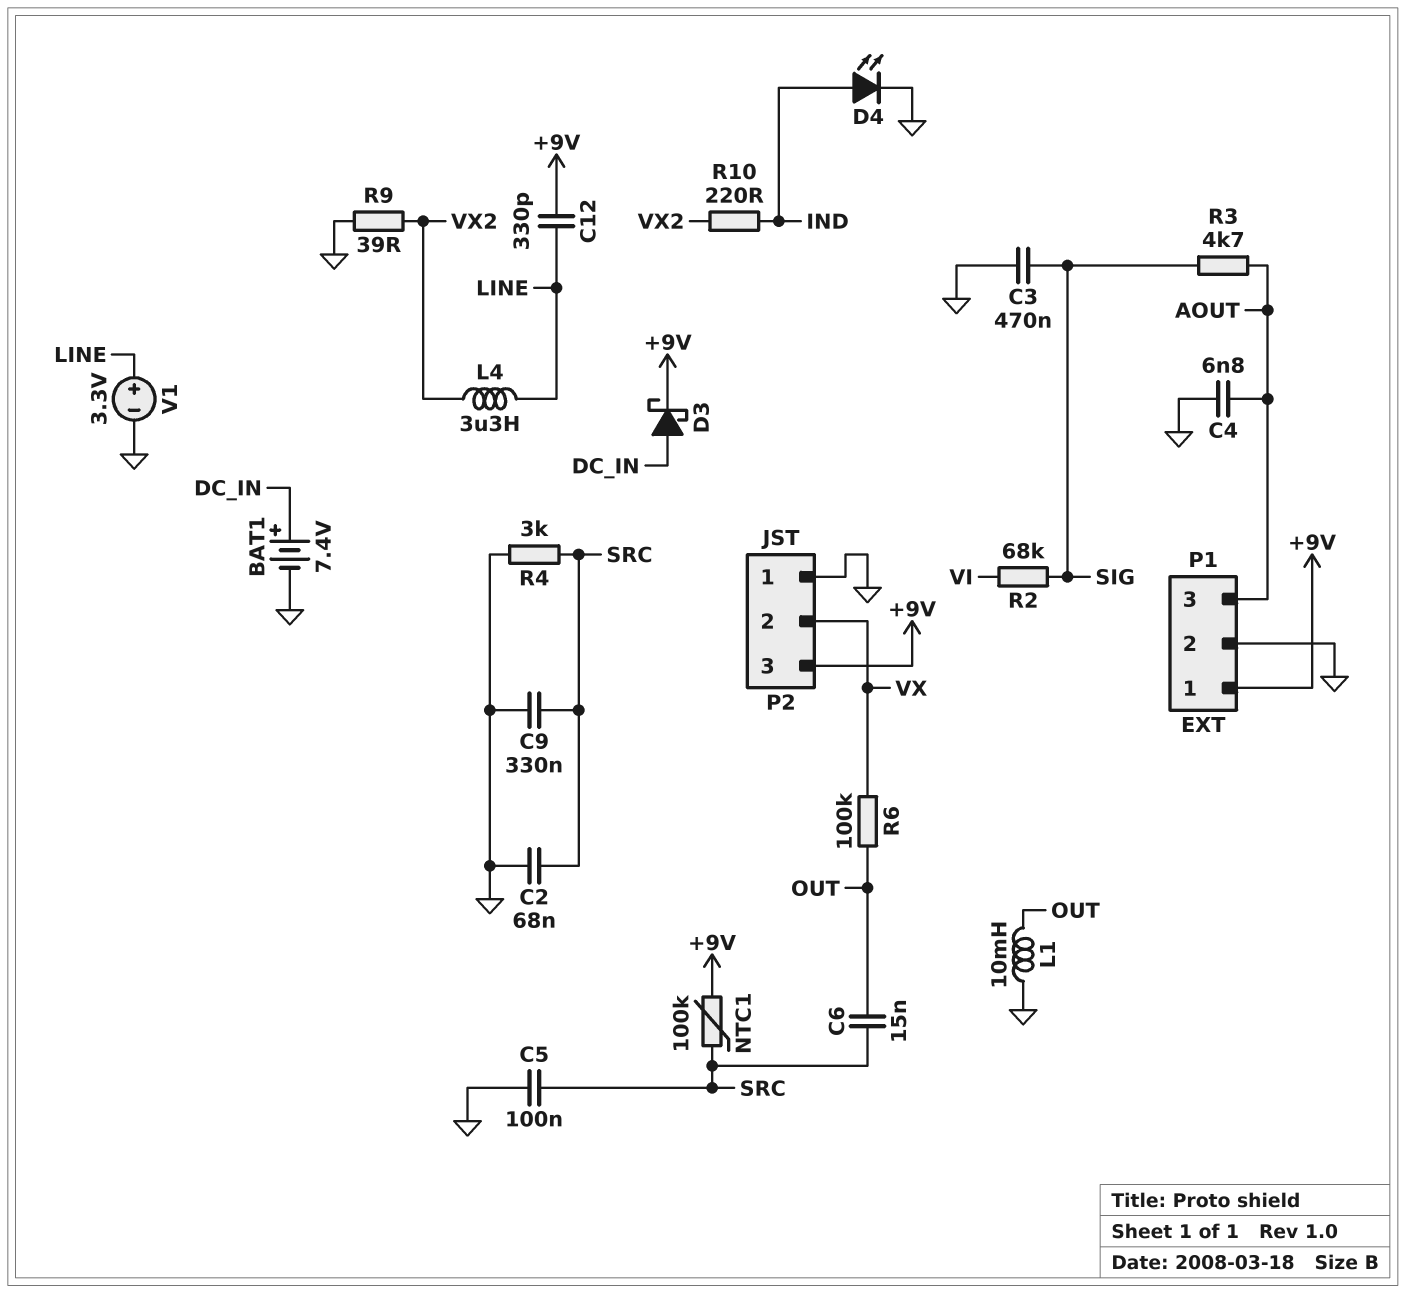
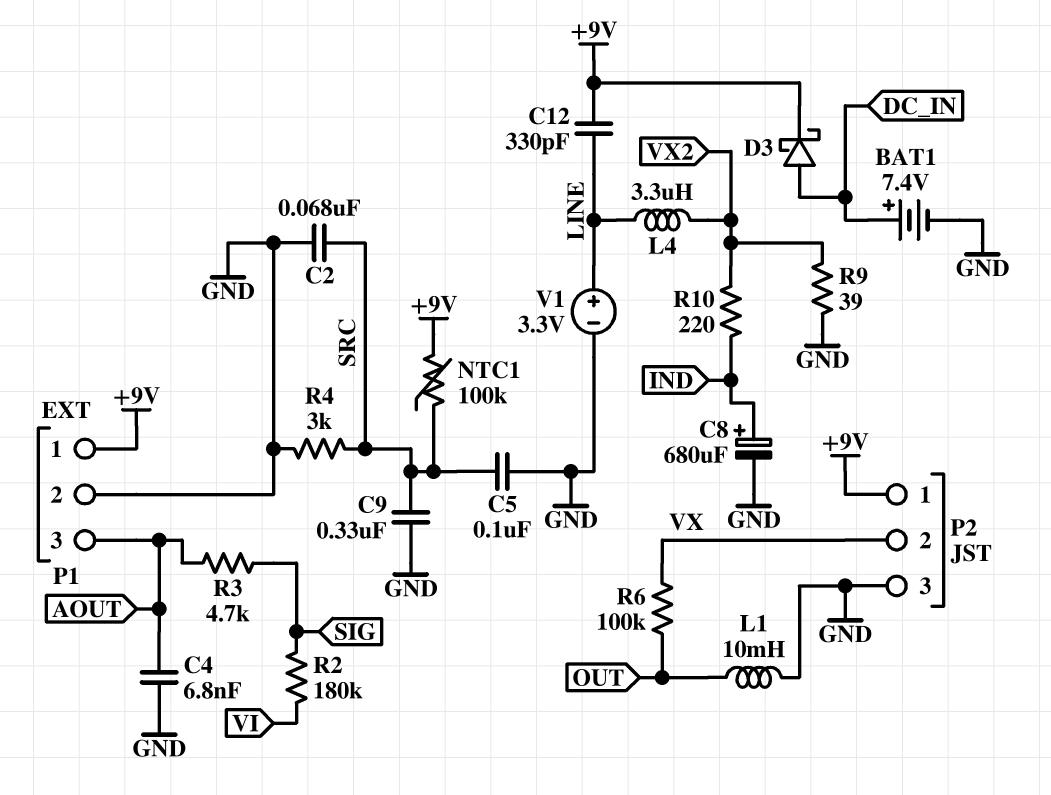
C3: 470nF (GND, SIG) -> none
C6: 15nF (OUT, SRC) -> none
C8: none -> 680uF (plus IND, minus GND)
D4: LED (A IND, K GND) -> none
P2 pin 1: GND -> +9V
P2 pin 3: +9V -> GND
R2: 68k (SIG, VI) -> 180k (SIG, VI)

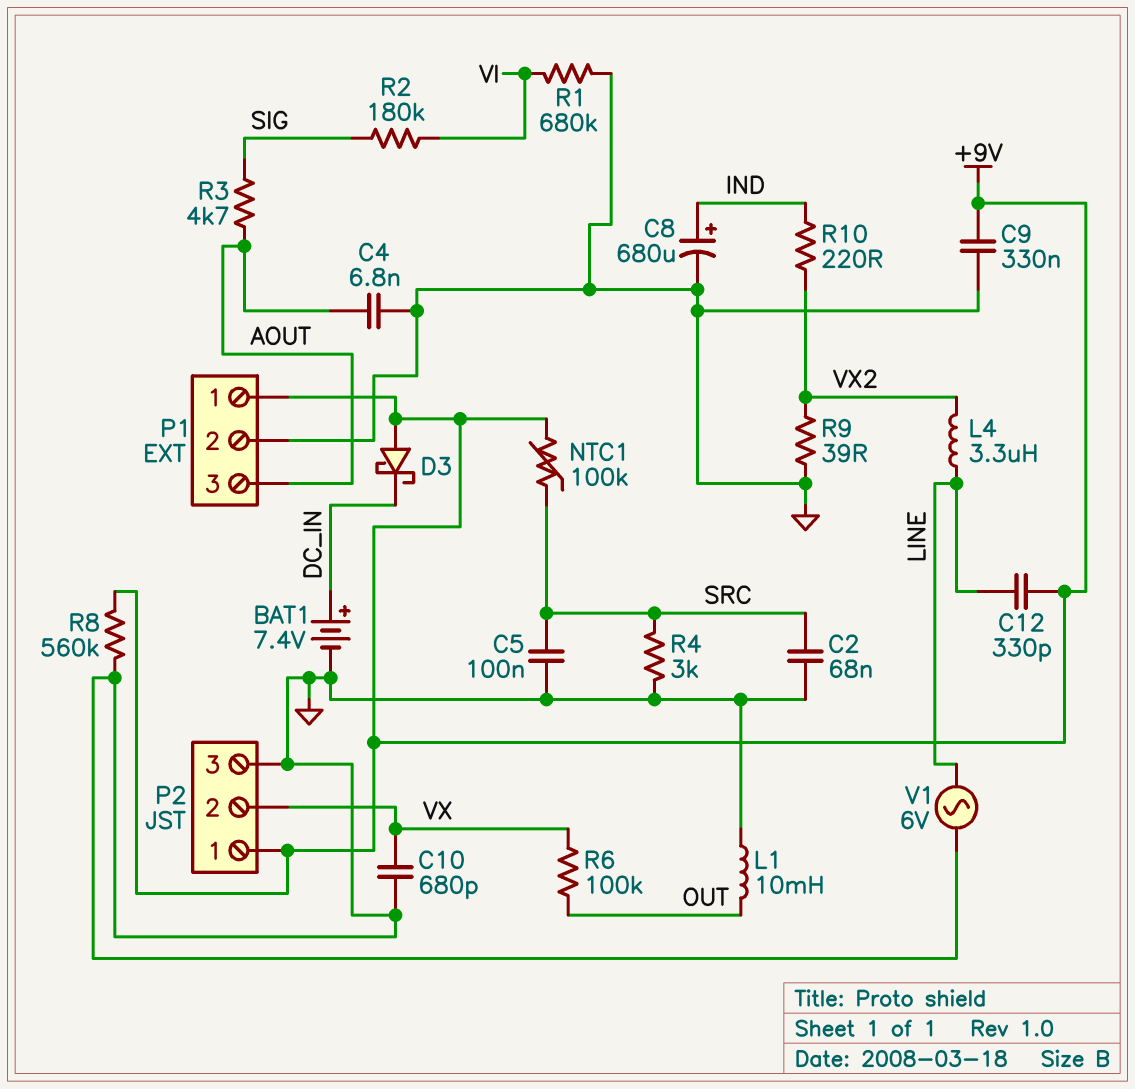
C9: 330nF (GND, SRC) -> 330nF (+9V, GND)
C10: none -> 680pF (GND, VX)
D3: schottky (A DC_IN, K +9V) -> schottky (A +9V, K DC_IN)
R1: none -> 680k (GND, VI)
R8: none -> 560k (+9V, GND)
V1: 3.3V (plus LINE, minus GND) -> AC 6V (GND, LINE)

